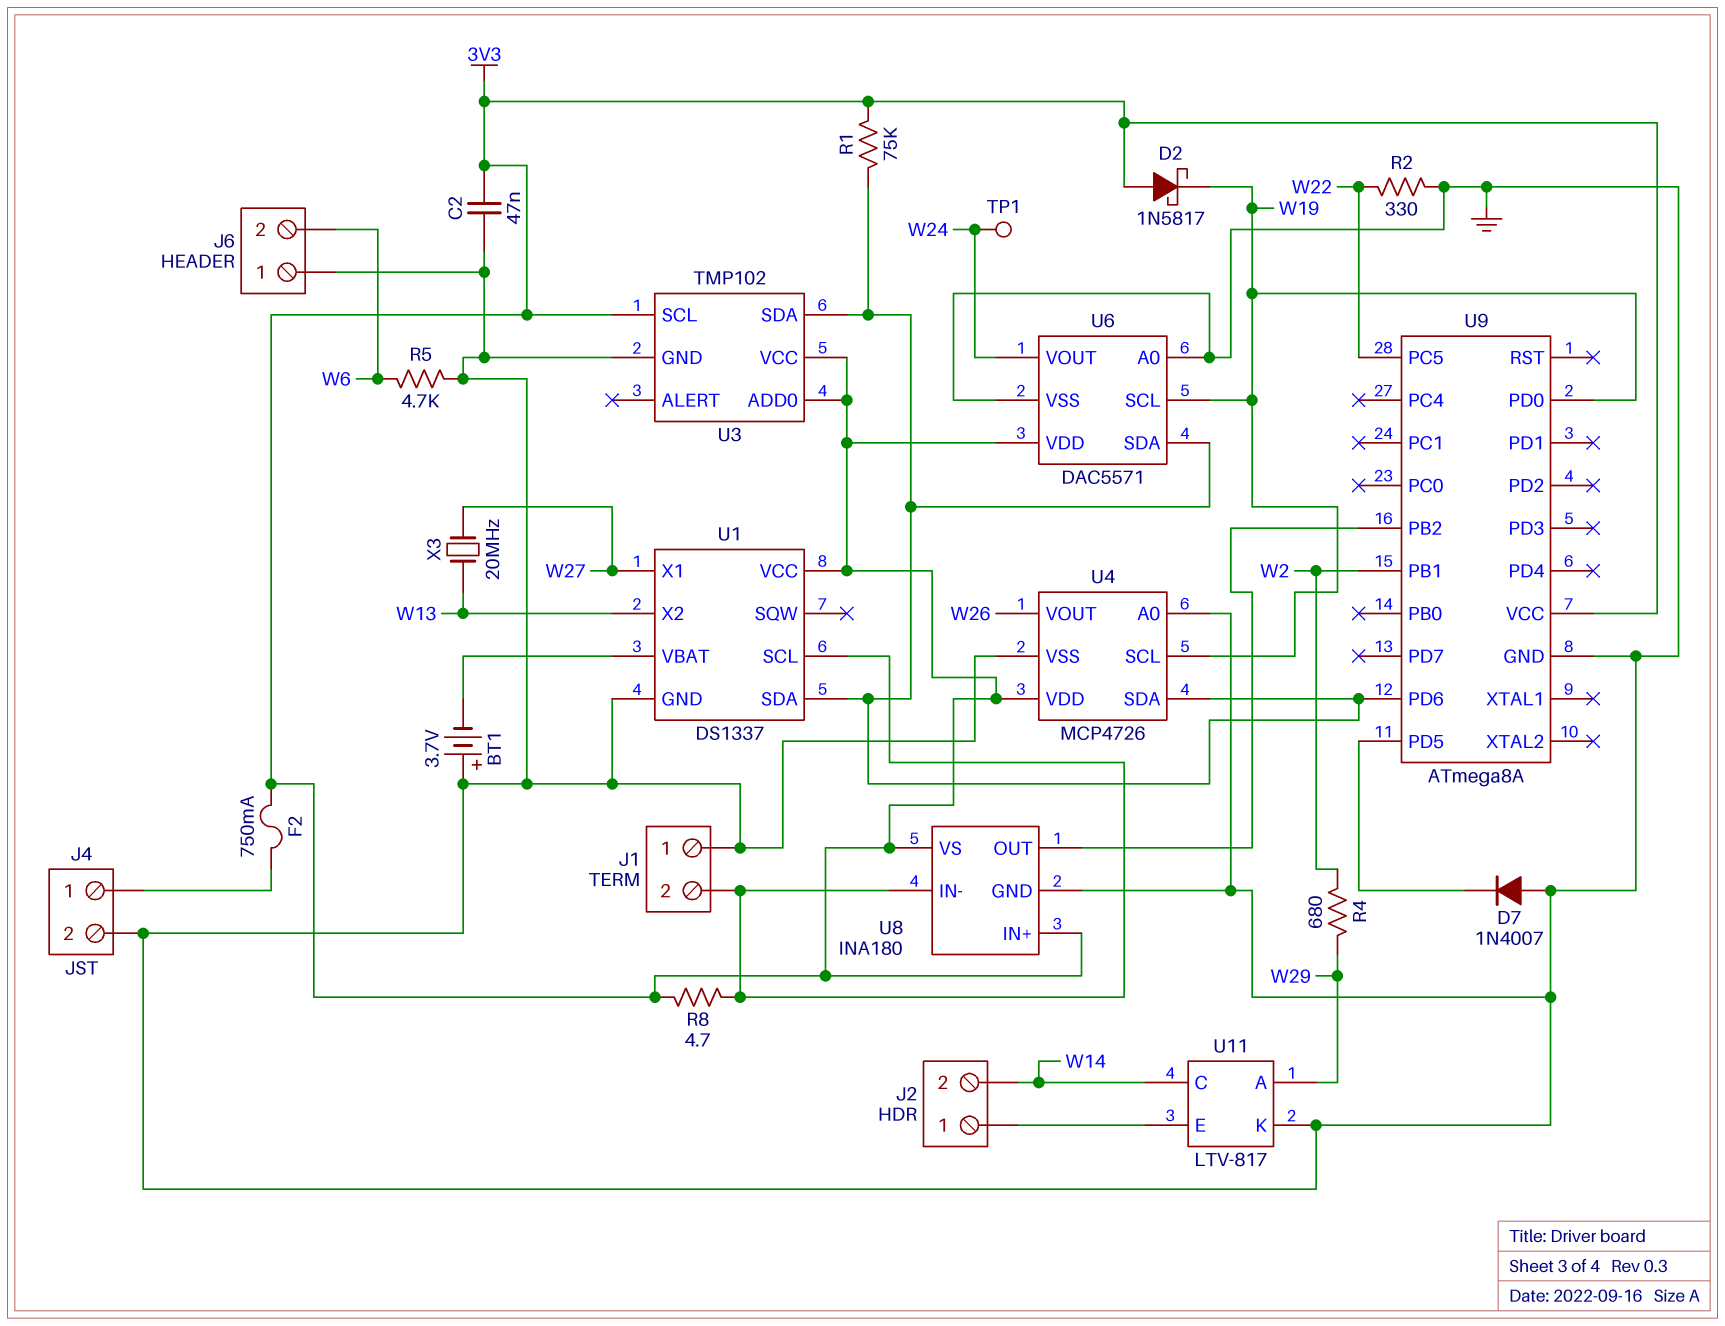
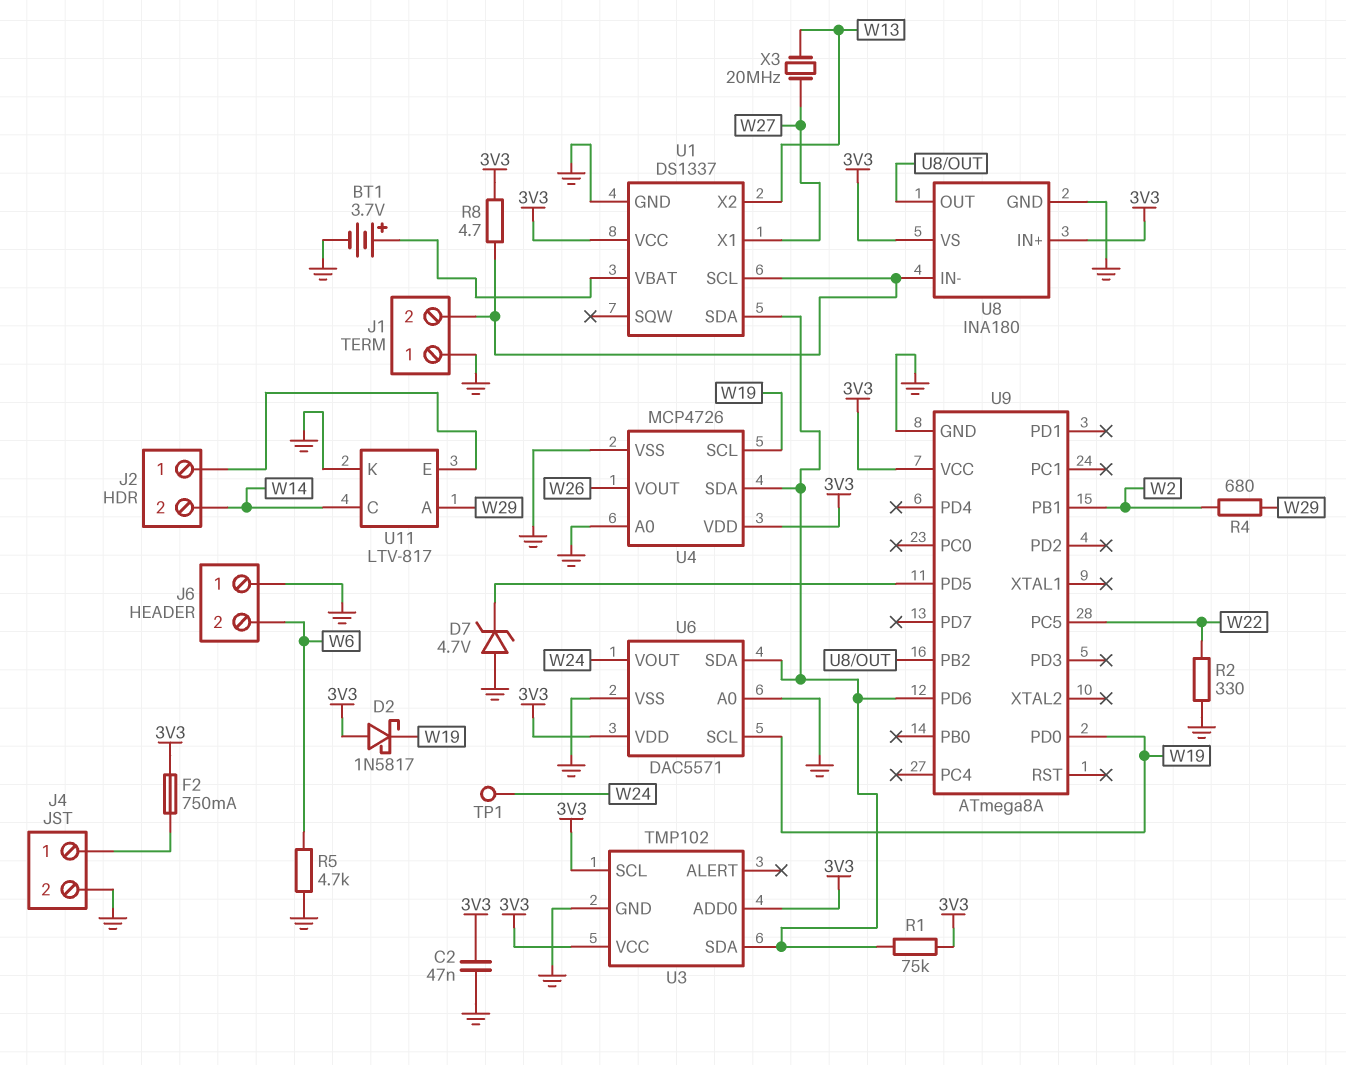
BT1: 3.7V (plus GND, minus U1/VBAT) -> 3.7V (plus U1/VBAT, minus GND)
D7: diode 1N4007 (A GND, K U9/PD5) -> zener 4.7V (A GND, K U9/PD5)

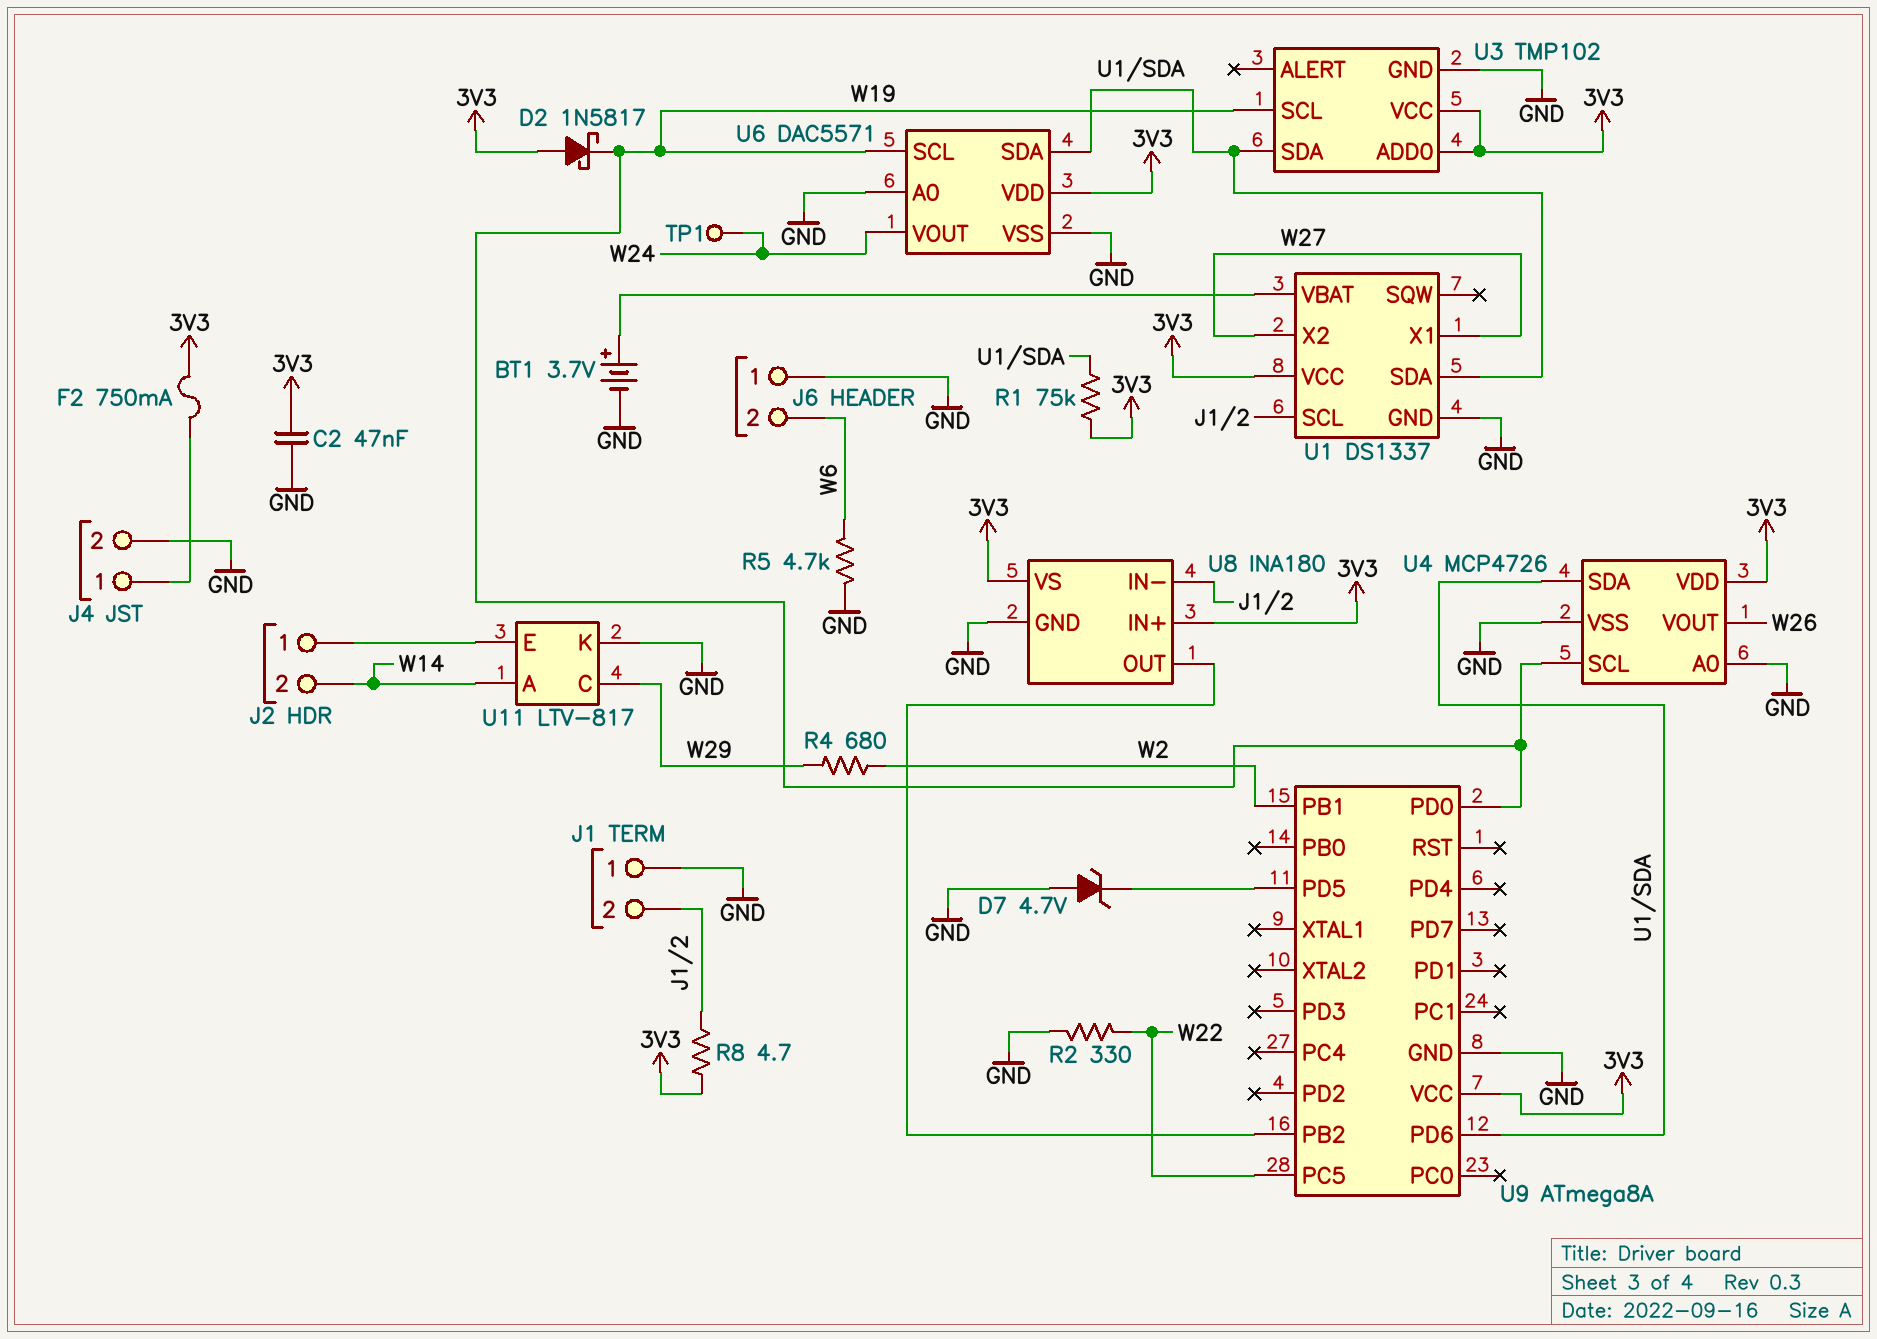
U1 pin X2: W13 -> W27
U3 pin SCL: 3V3 -> W19
U11 pin A: W29 -> W14
U11 pin C: W14 -> W29
X3: 20MHz (W13, W27) -> none

